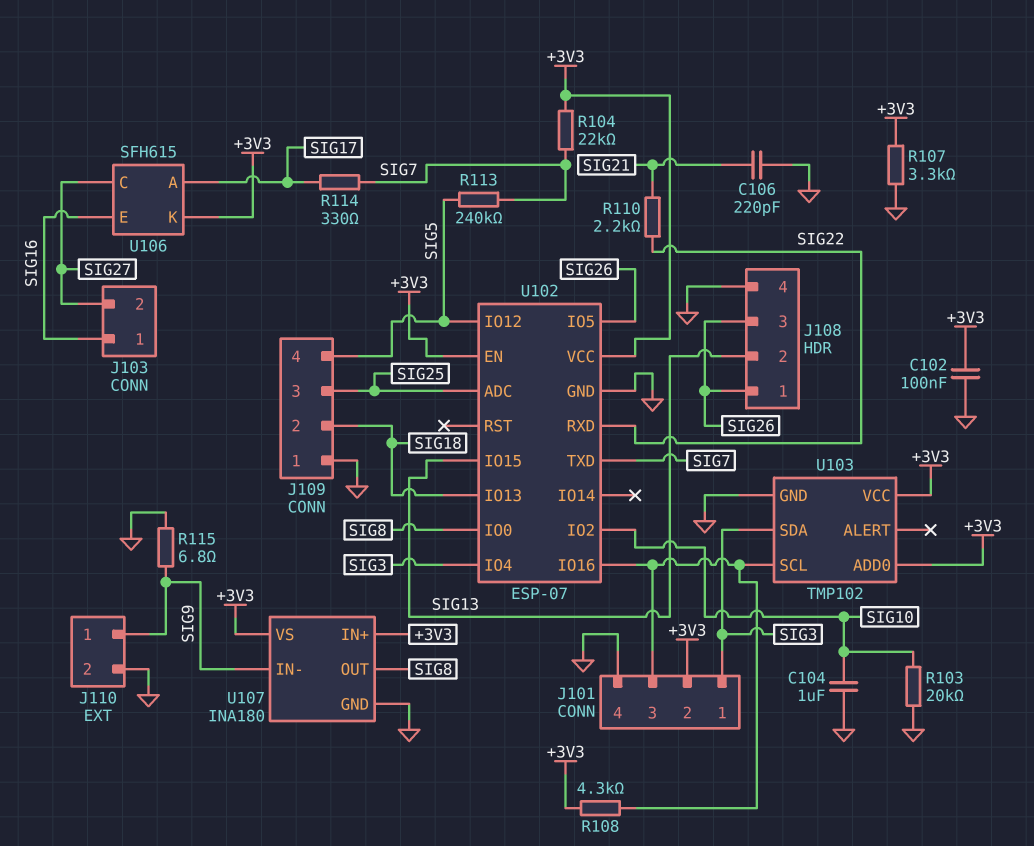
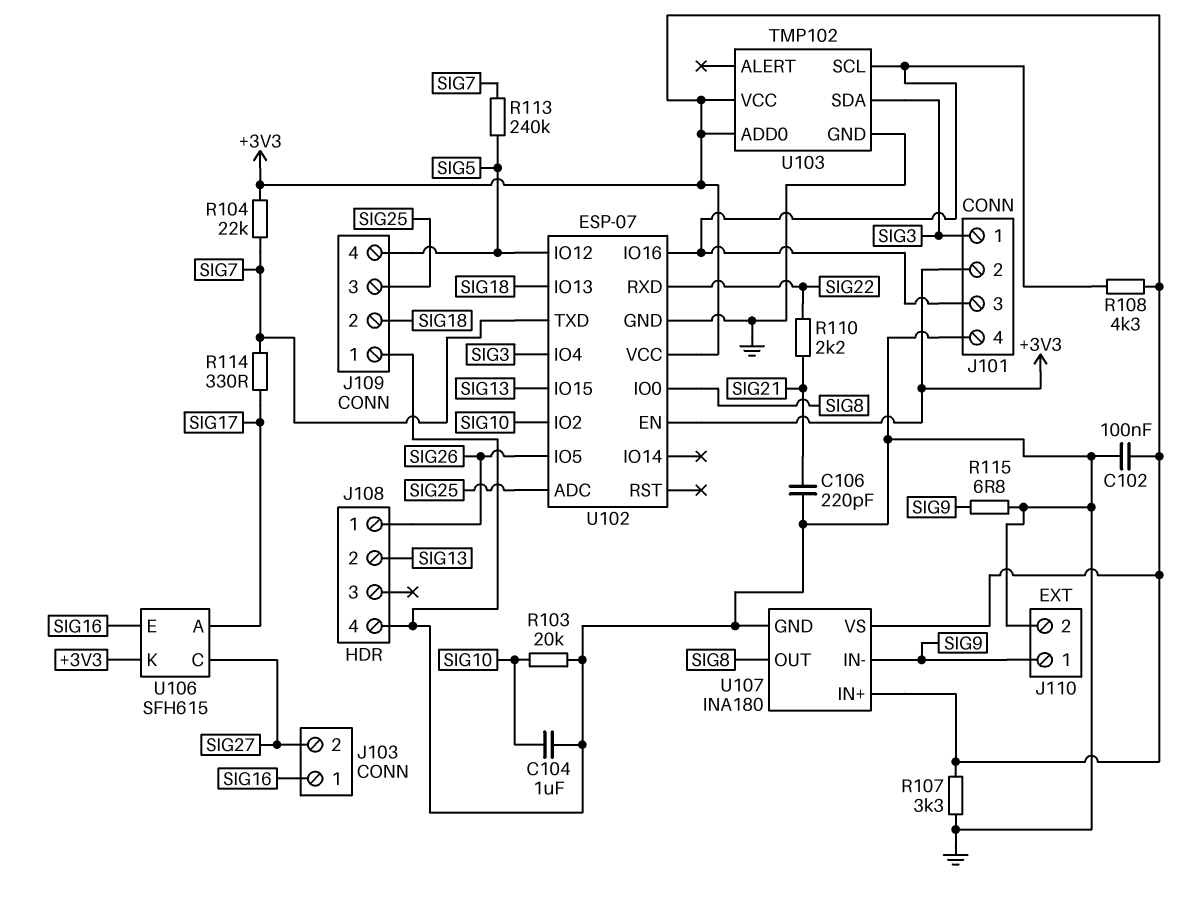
J108 pin 3: SIG26 -> none

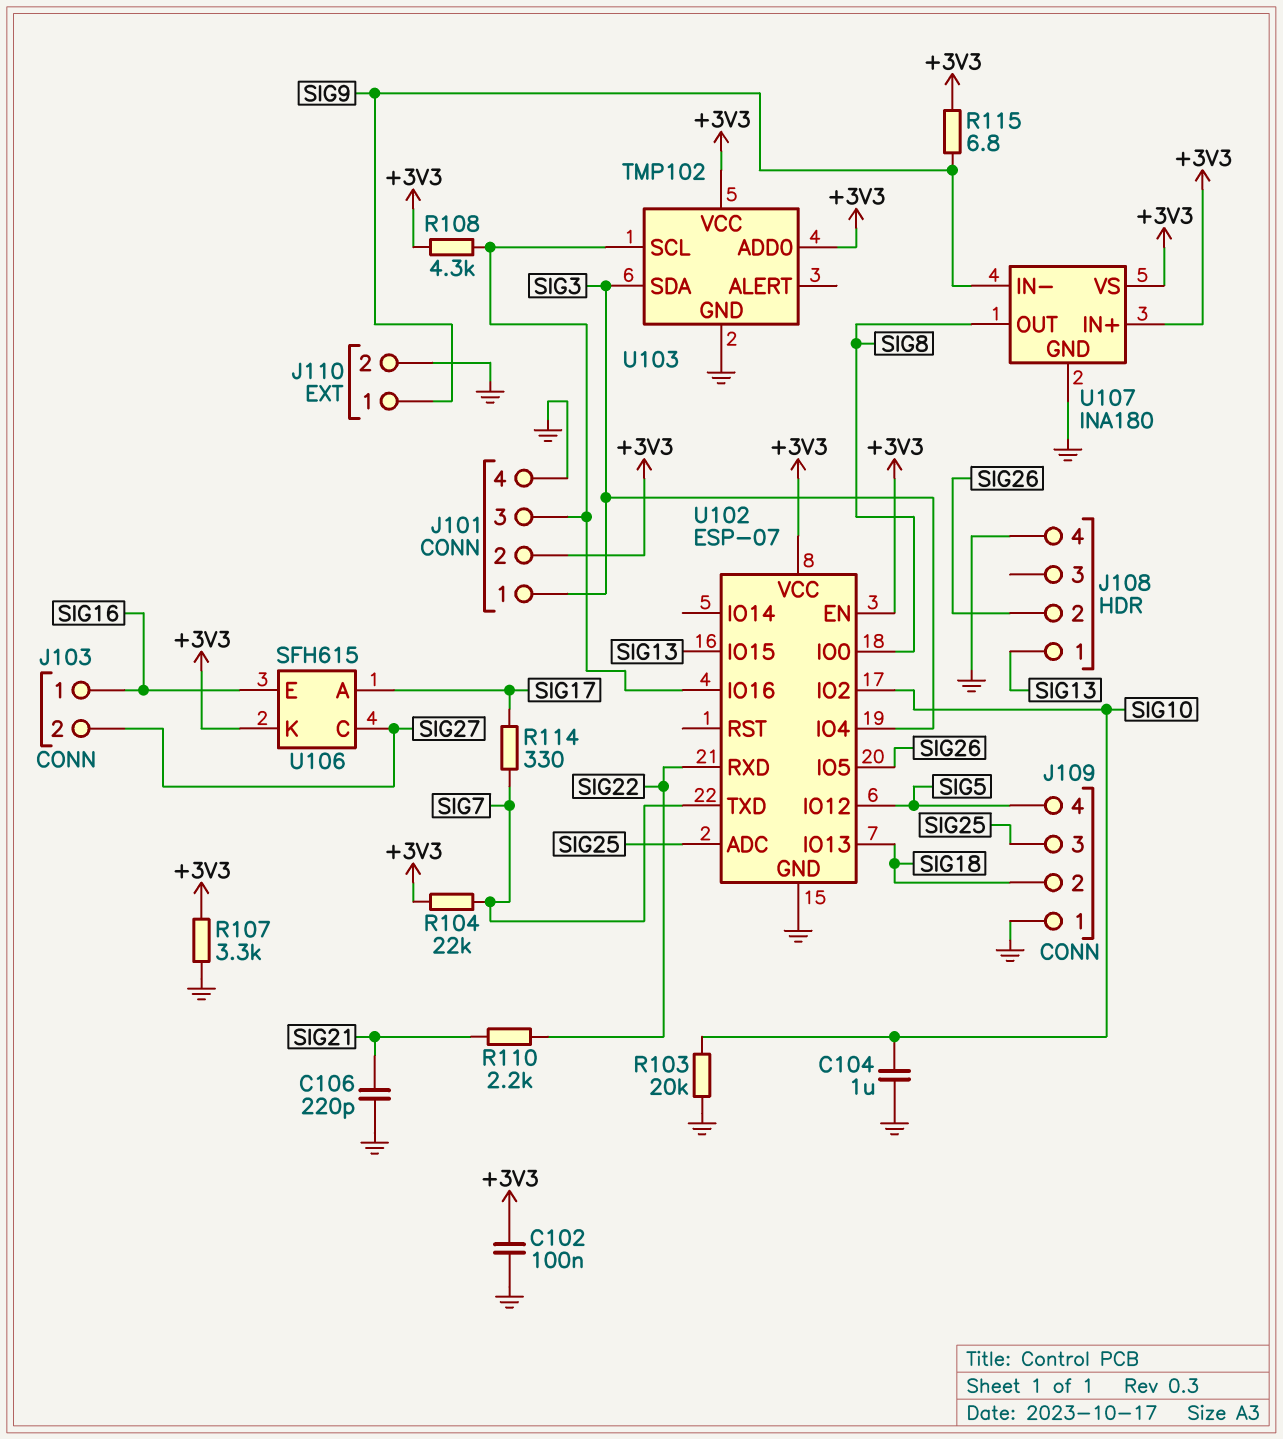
J108 pin 1: SIG26 -> SIG13
J108 pin 2: SIG13 -> SIG26
R113: 240k (SIG5, SIG7) -> none
R115: 6.8 (GND, SIG9) -> 6.8 (+3V3, SIG9)

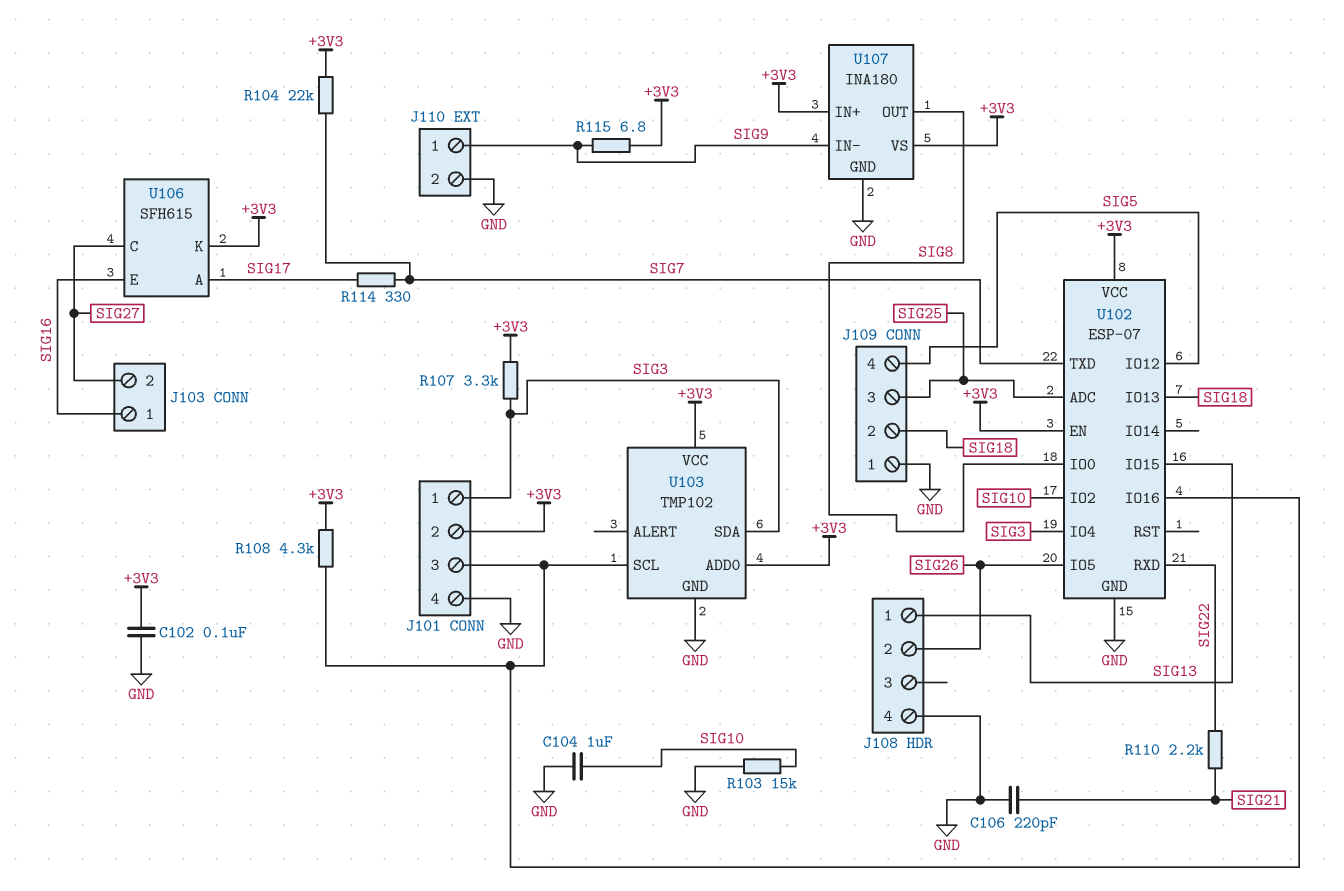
R103: 20k (GND, SIG10) -> 15k (GND, SIG10)
R107: 3.3k (+3V3, GND) -> 3.3k (+3V3, SIG3)

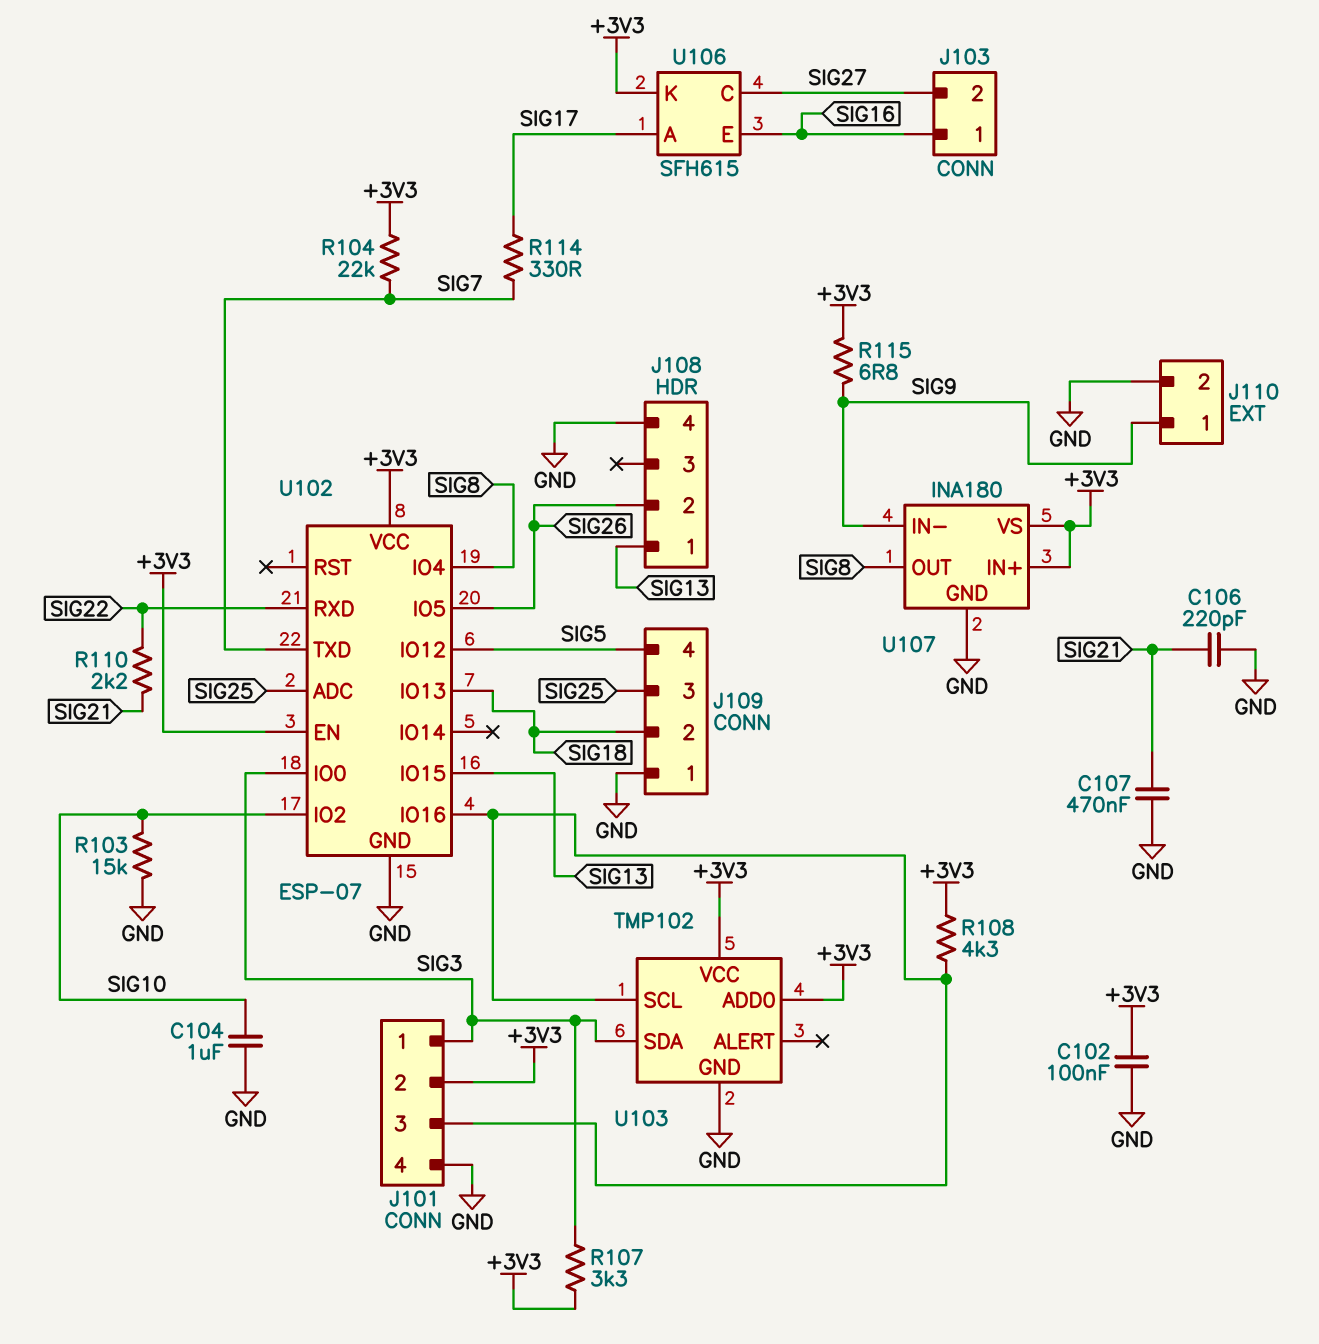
C107: none -> 470nF (GND, SIG21)
U102 pin IO0: SIG8 -> SIG3
U102 pin IO4: SIG3 -> SIG8

